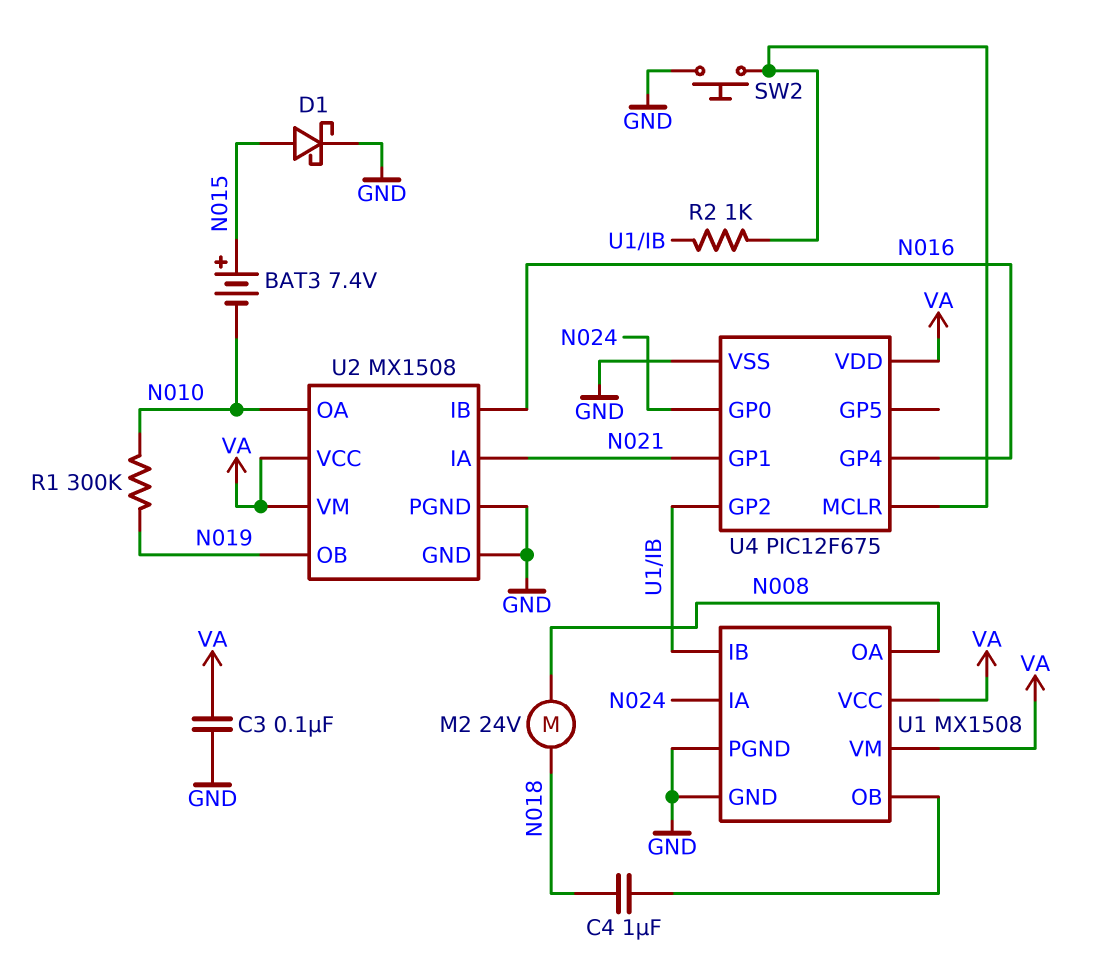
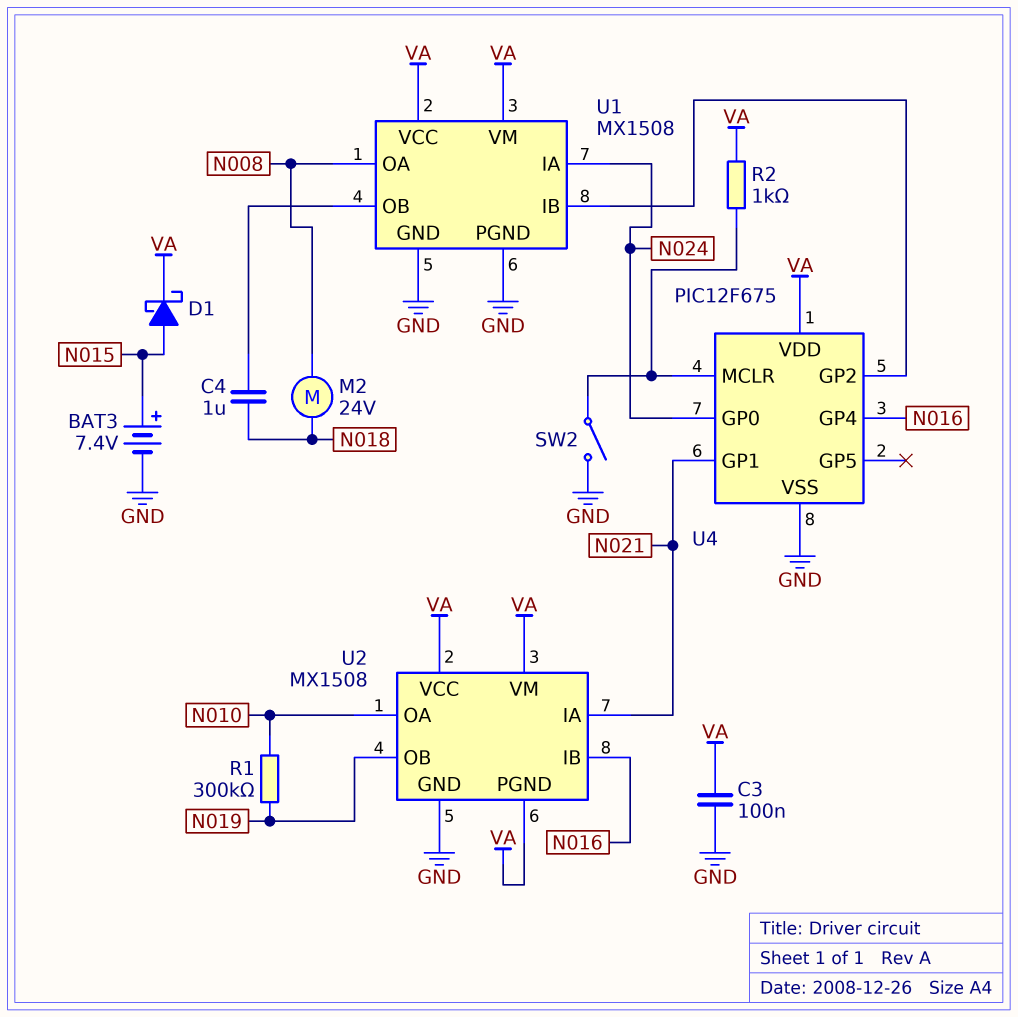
BAT3: 7.4V (plus N015, minus N010) -> 7.4V (plus N015, minus GND)
D1: schottky (A N015, K GND) -> schottky (A N015, K VA)
R2: 1k (U1/IB, U4/MCLR) -> 1k (U4/MCLR, VA)
SW2: button (GND, U4/MCLR) -> switch (GND, U4/MCLR)
U2 pin PGND: GND -> VA

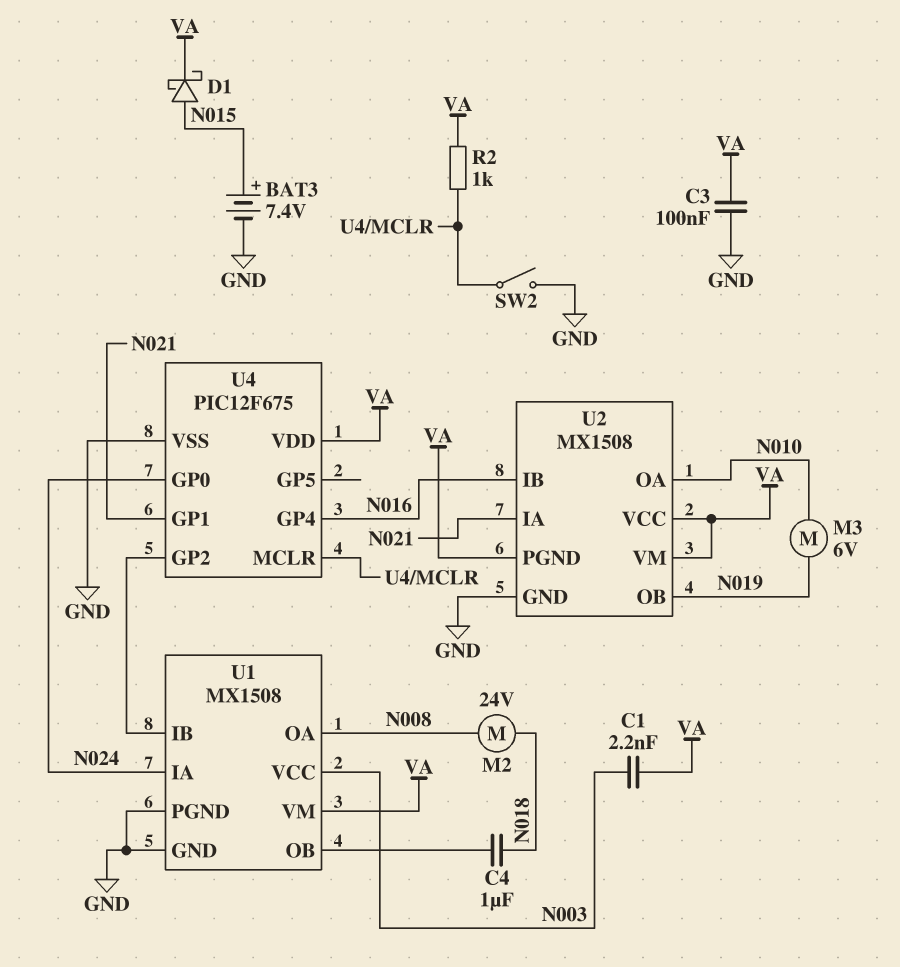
C1: none -> 2.2nF (N003, VA)
M3: none -> motor 6V (N010, N019)
R1: 300k (N010, N019) -> none
U1 pin VCC: VA -> N003

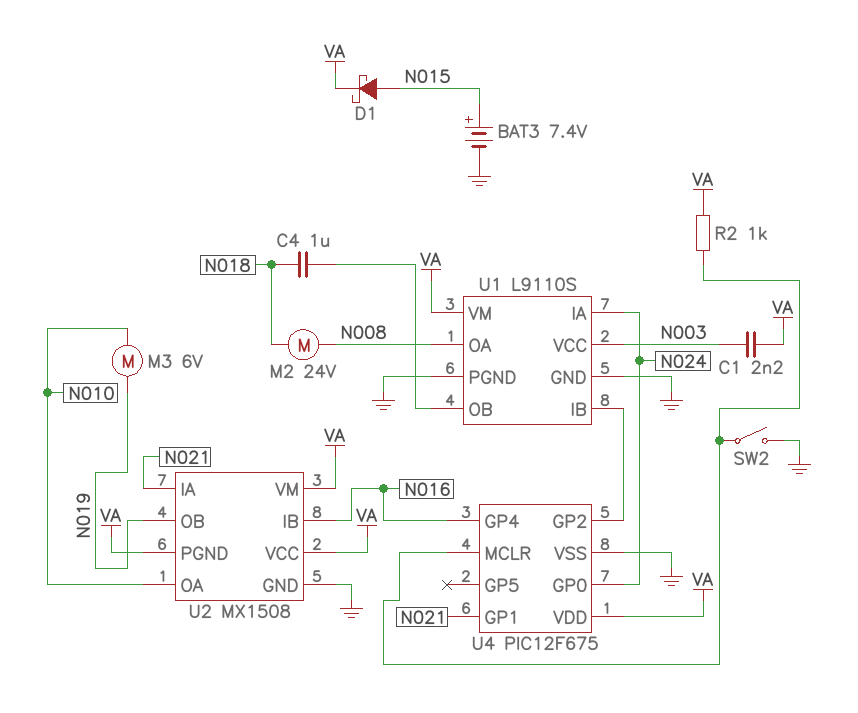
C3: 100nF (GND, VA) -> none
U1: MX1508 -> L9110S

